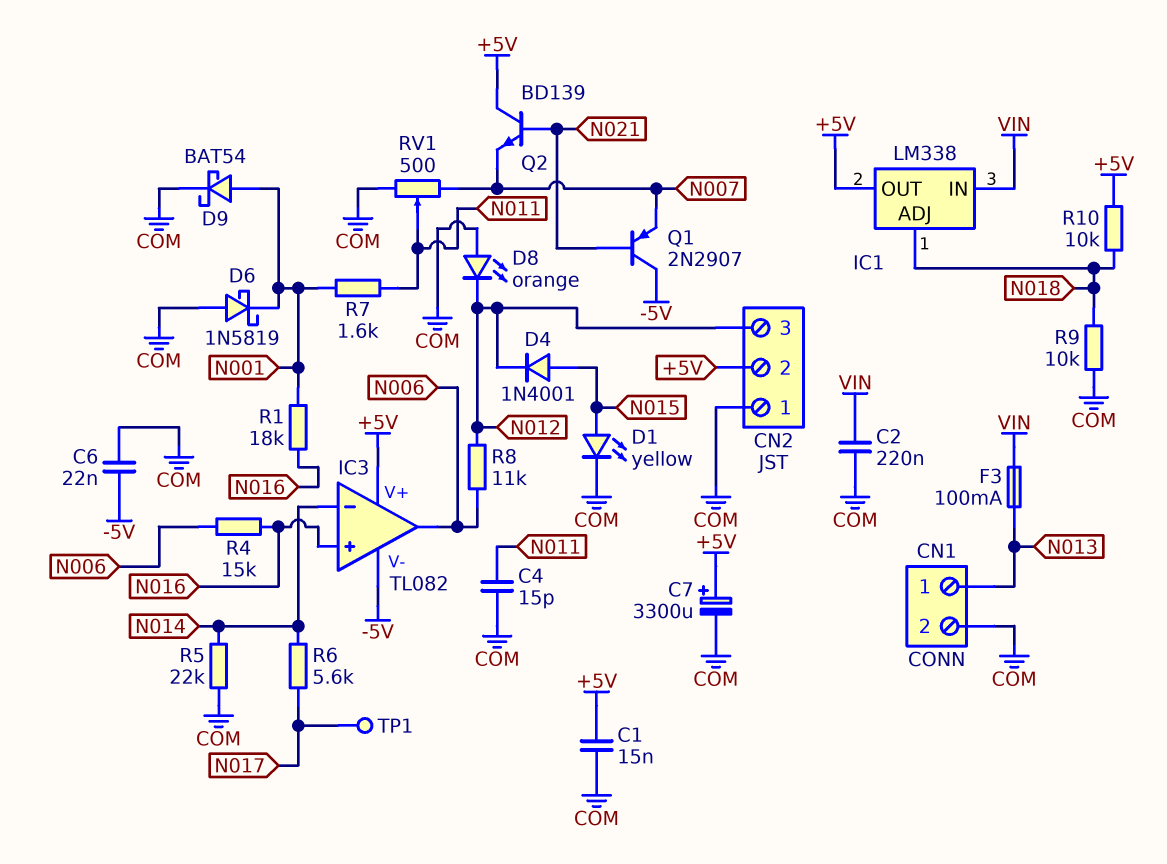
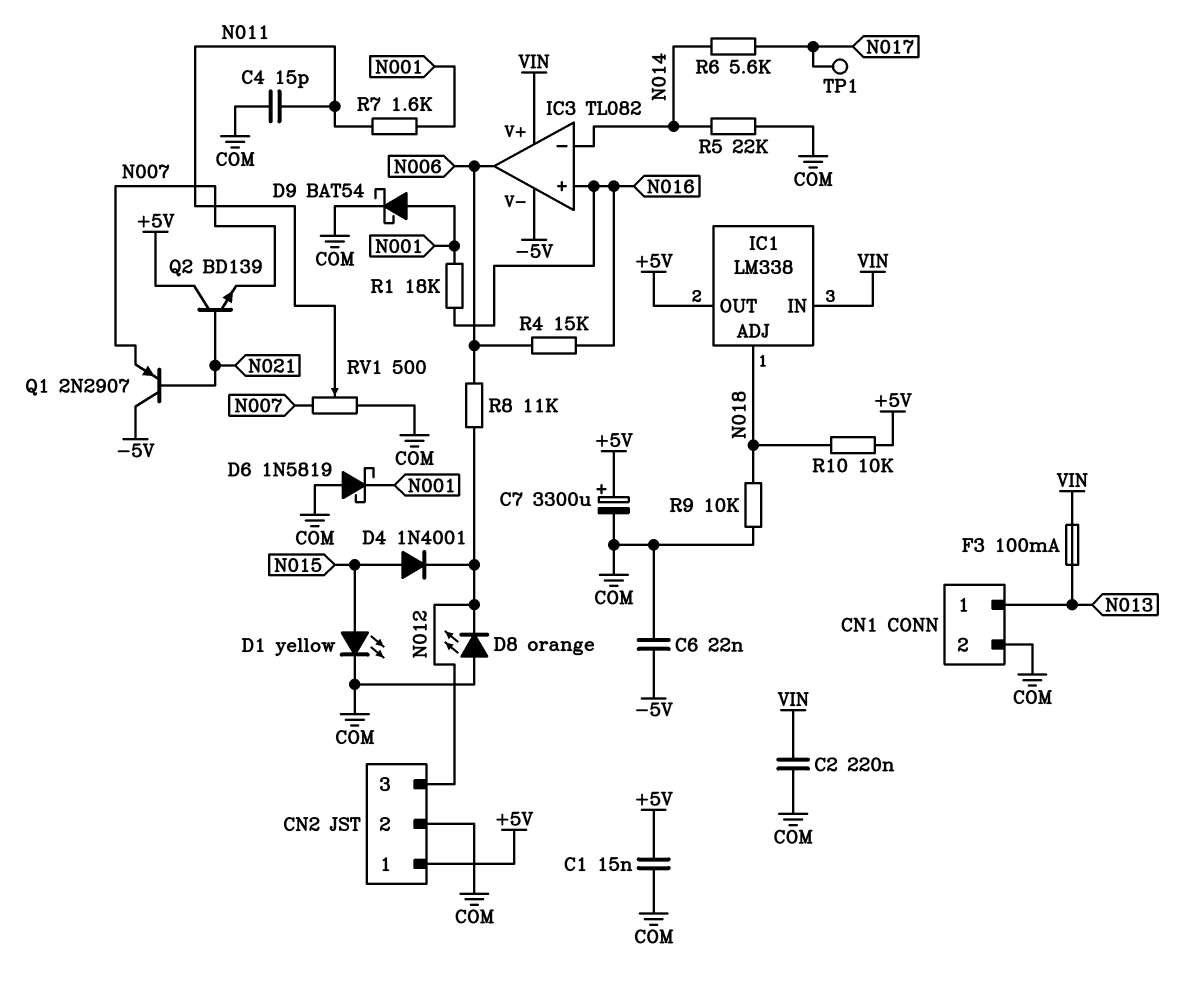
CN2 pin 1: COM -> +5V
CN2 pin 2: +5V -> COM
IC3 pin V+: +5V -> VIN

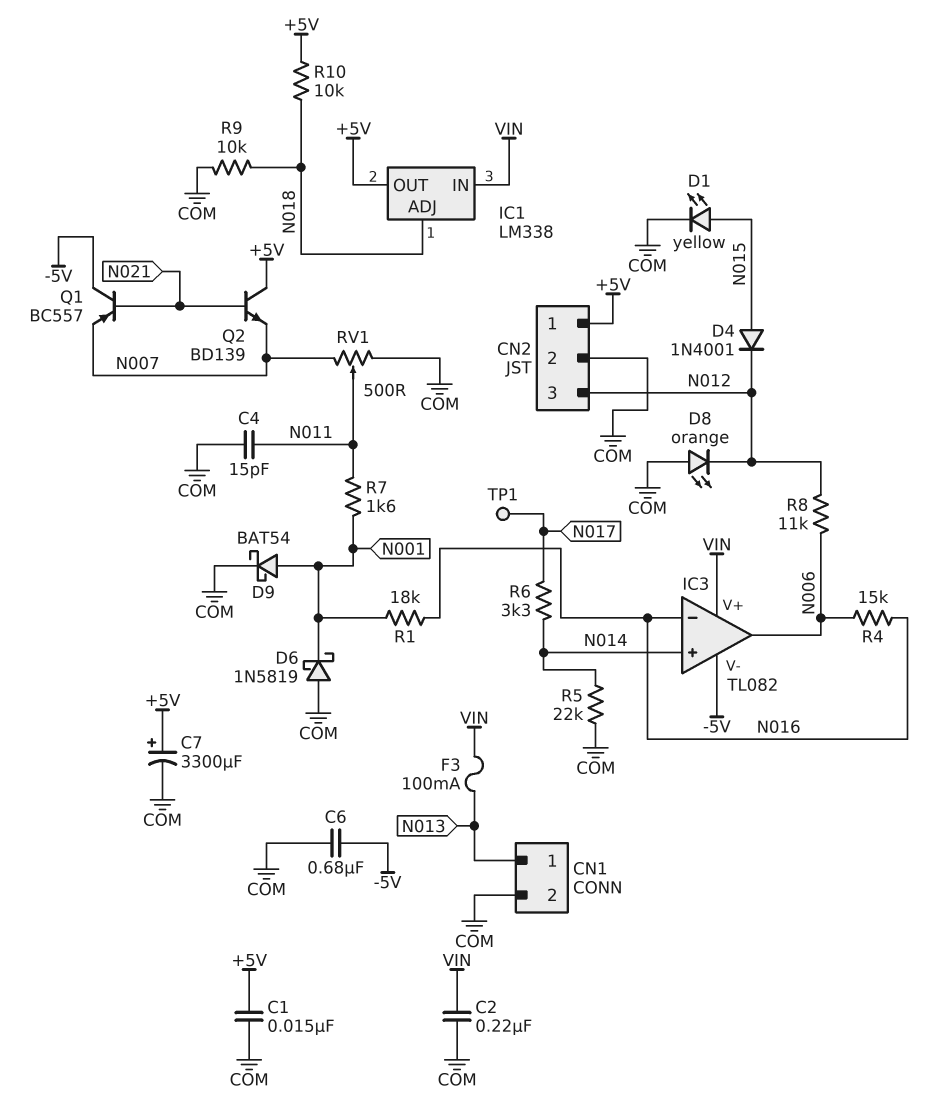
C6: 22nF (-5V, COM) -> 680nF (-5V, COM)
IC3 pin in+: N016 -> N014
IC3 pin in-: N014 -> N016
Q1: PNP 2N2907 (B N021, C -5V, E N007) -> PNP BC557 (B N021, C -5V, E N007)
R6: 5.6k (N014, N017) -> 3.3k (N014, N017)

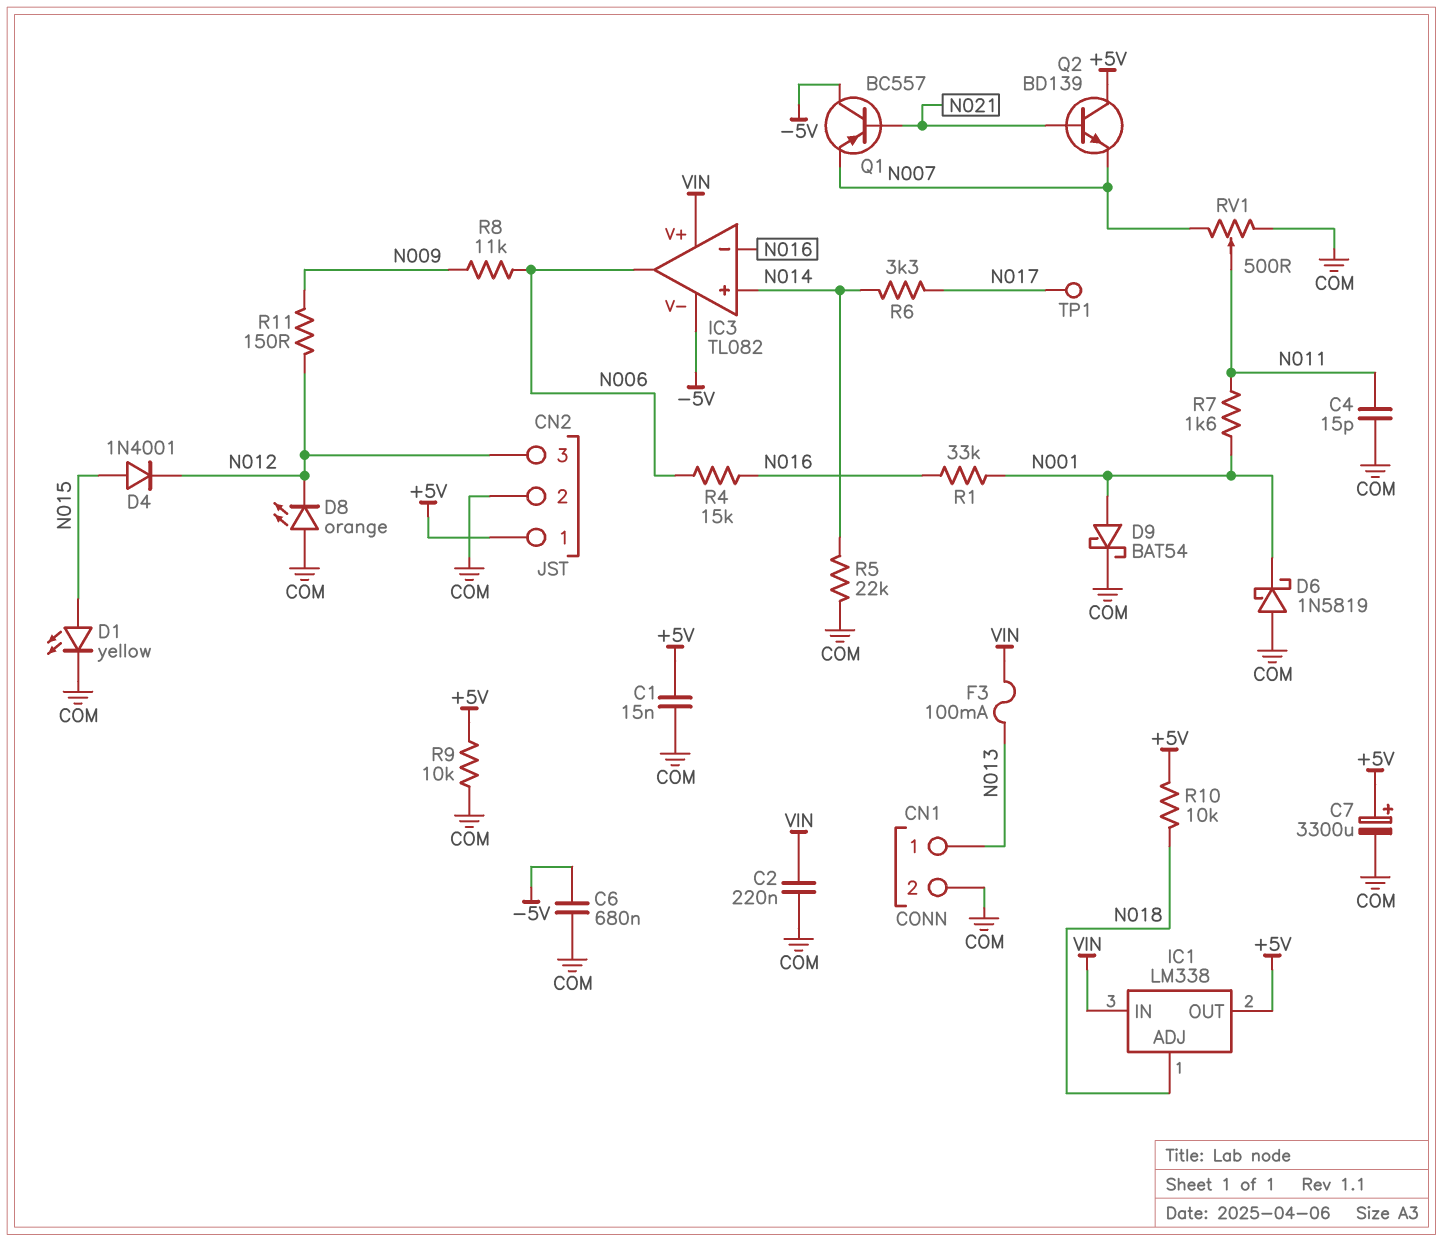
R1: 18k (N001, N016) -> 33k (N001, N016)
R8: 11k (N006, N012) -> 11k (N006, N009)
R9: 10k (COM, N018) -> 10k (+5V, COM)
R11: none -> 150 (N009, N012)

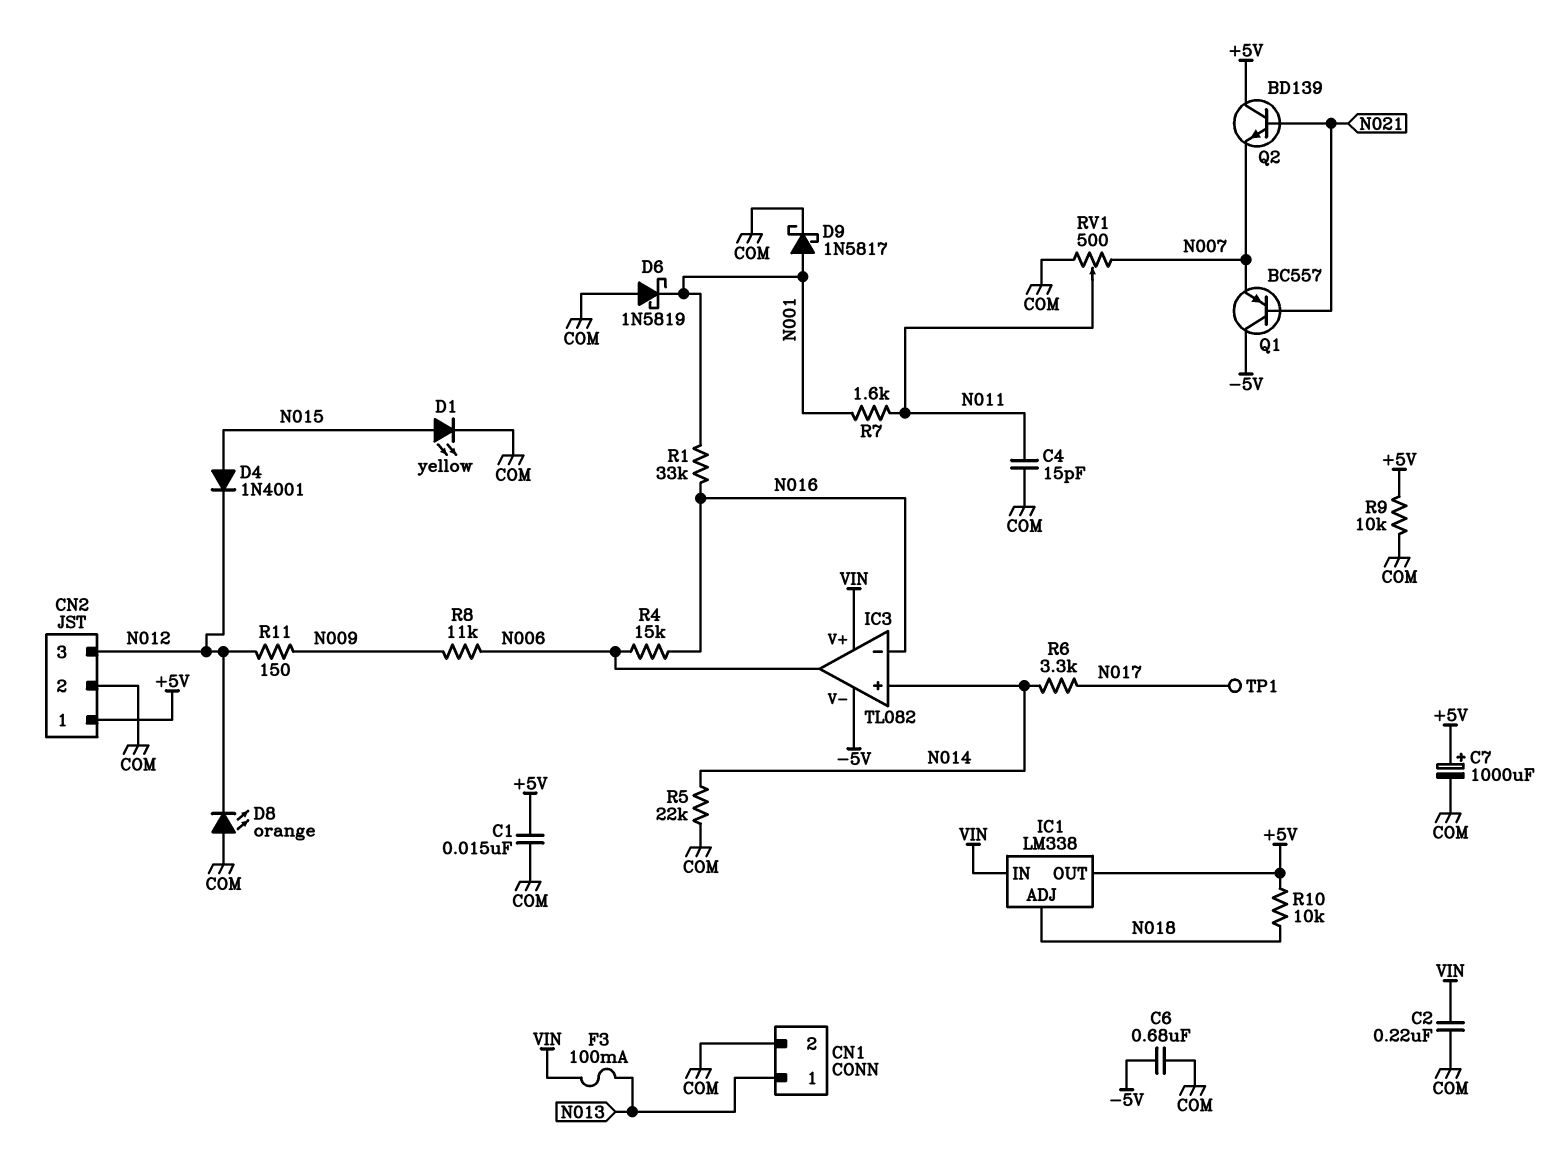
C7: 3300uF (plus +5V, minus COM) -> 1000uF (plus +5V, minus COM)
D9: schottky BAT54 (A N001, K COM) -> schottky 1N5817 (A N001, K COM)

